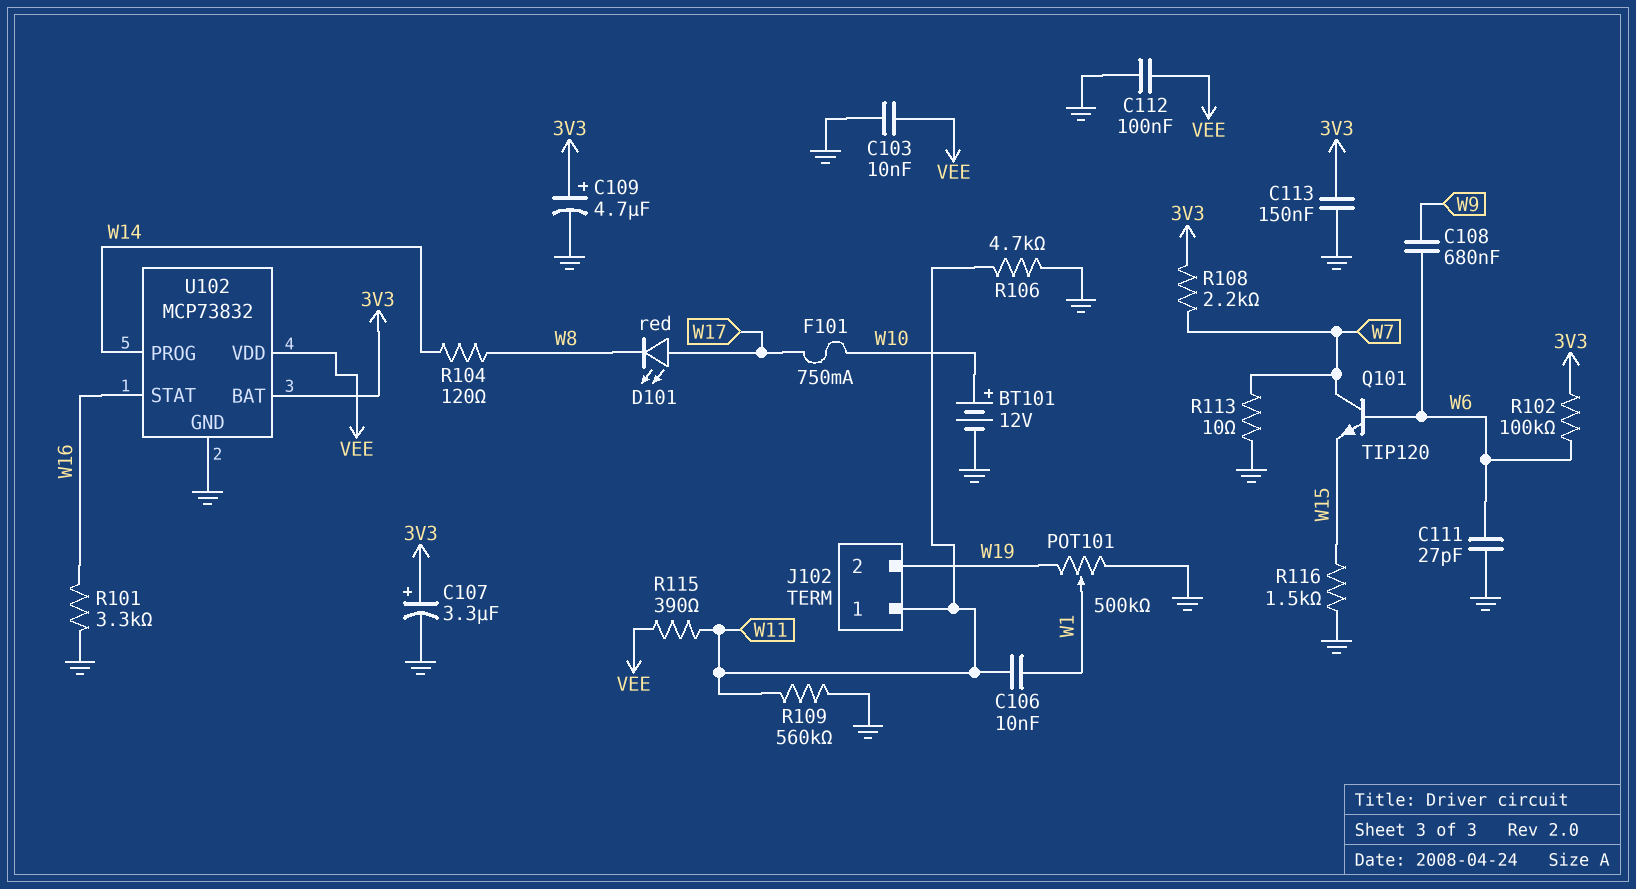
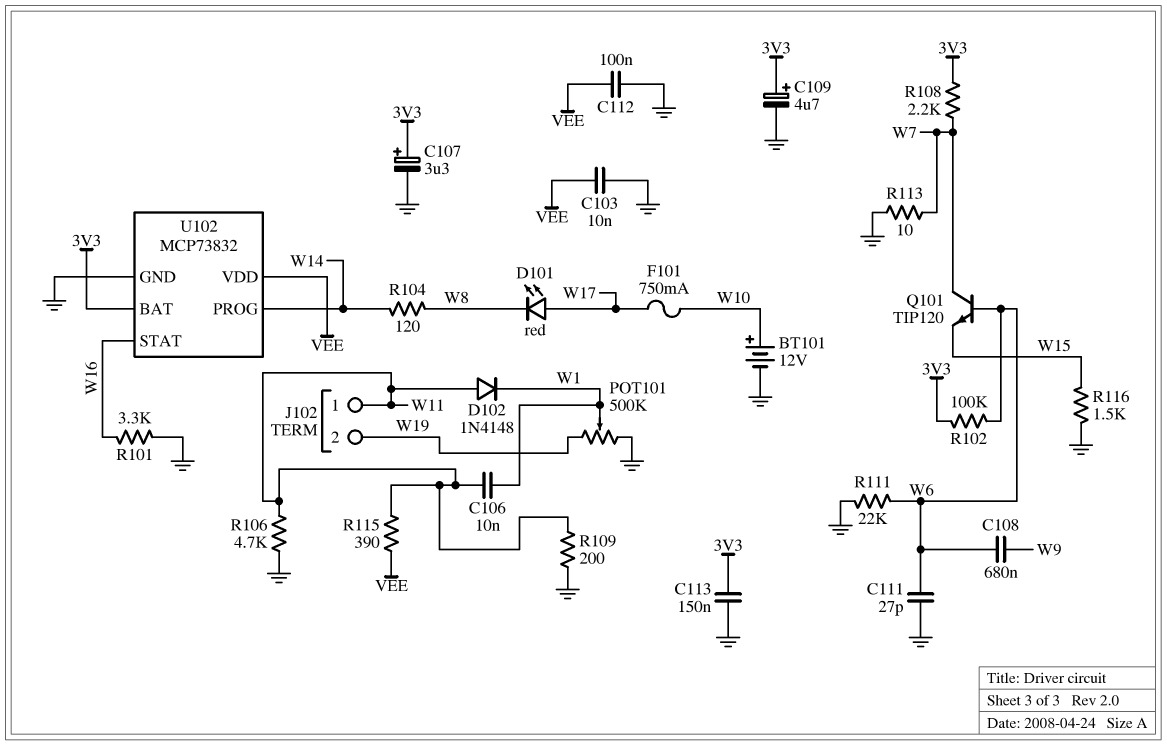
D102: none -> diode 1N4148 (A W11, K W1)
R109: 560k (GND, W11) -> 200 (GND, W11)
R111: none -> 22k (GND, W6)

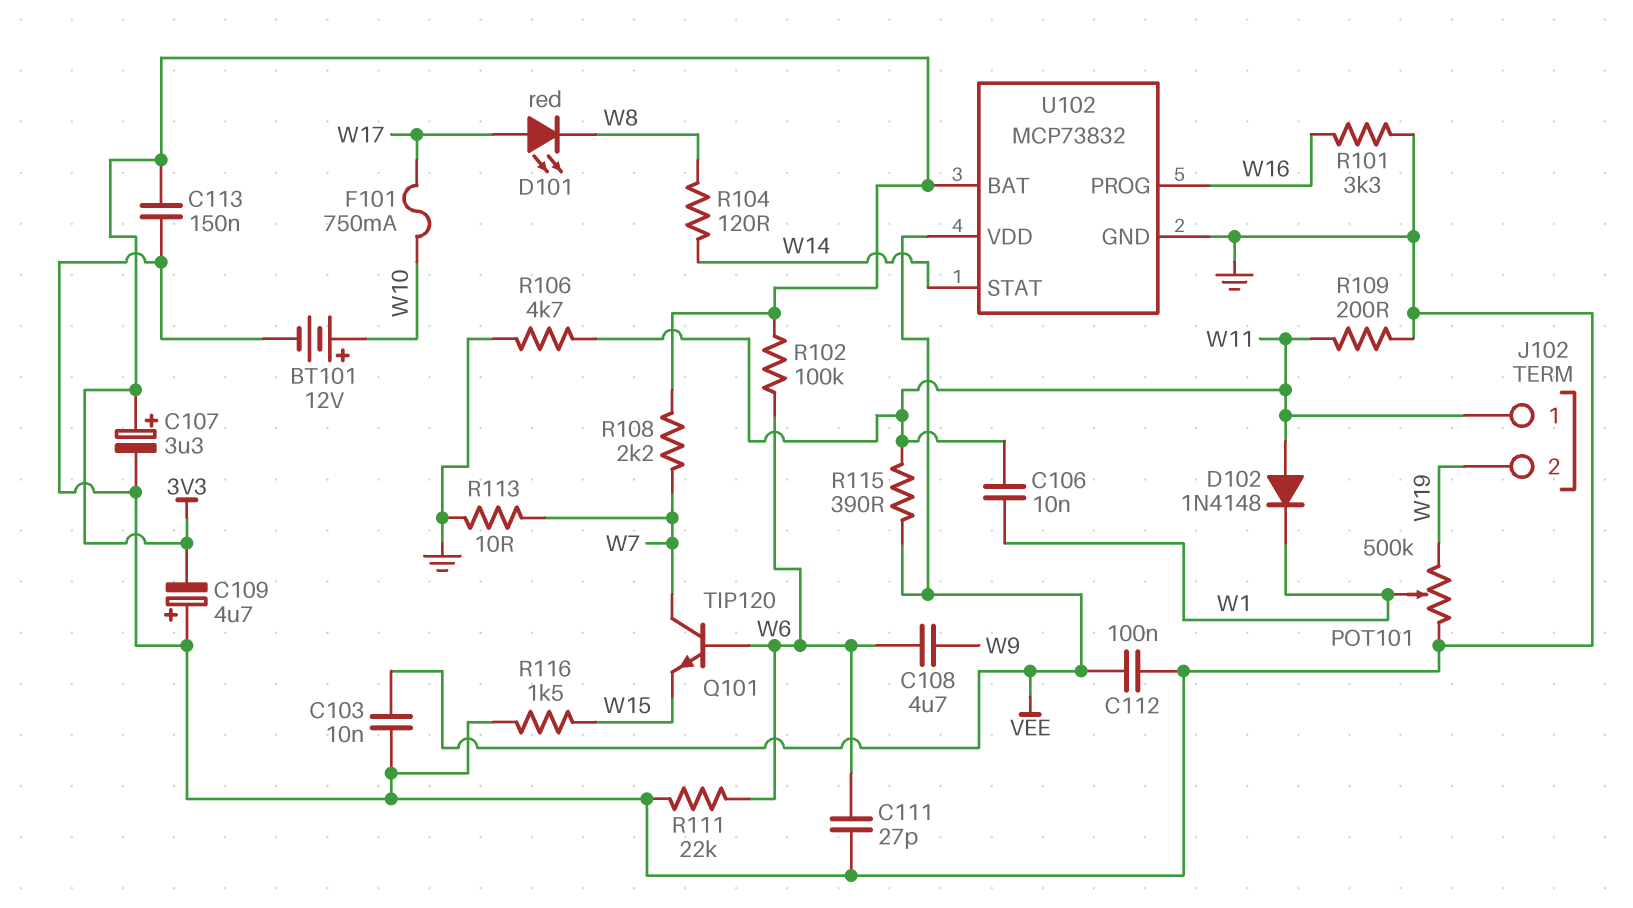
C108: 680nF (W6, W9) -> 4.7uF (W6, W9)
C109: 4.7uF (plus 3V3, minus GND) -> 4.7uF (plus GND, minus 3V3)
U102 pin PROG: W14 -> W16
U102 pin STAT: W16 -> W14

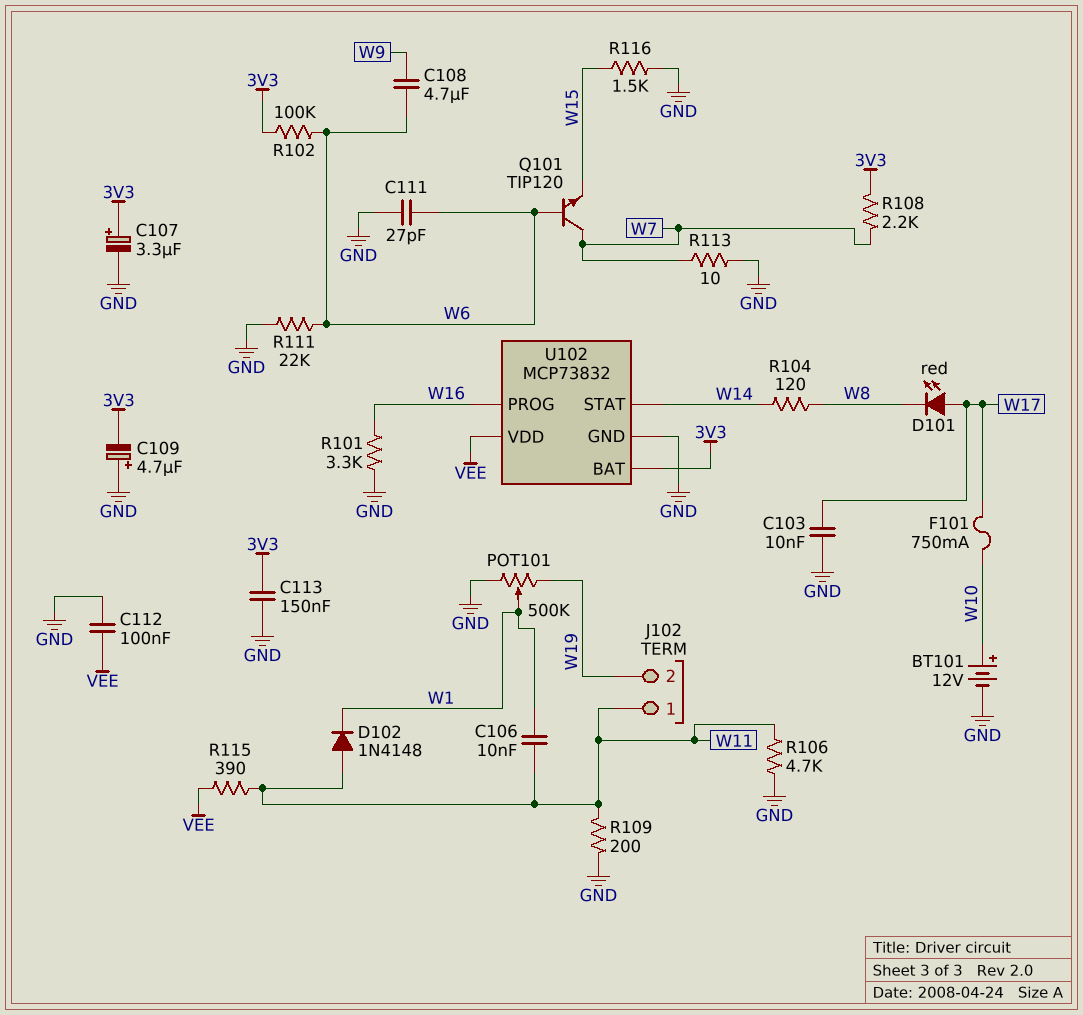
C103: 10nF (GND, VEE) -> 10nF (GND, W17)

